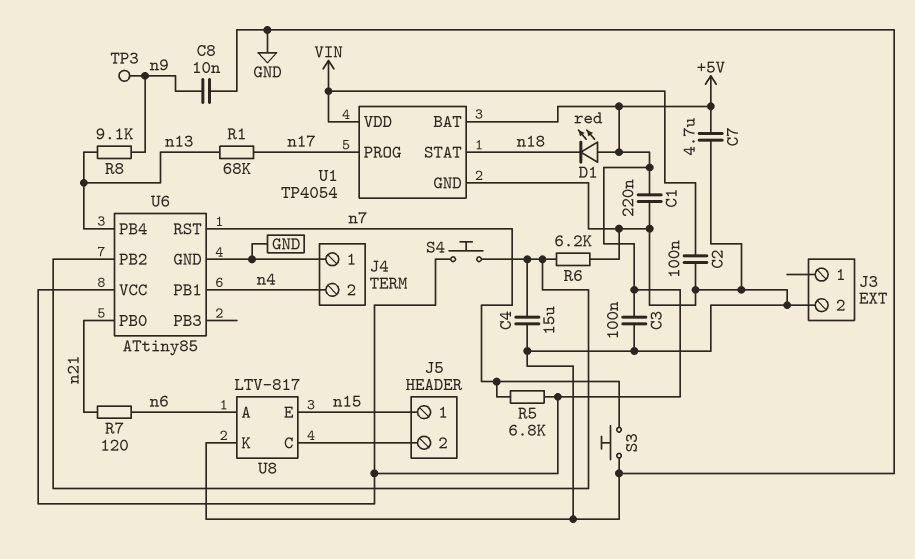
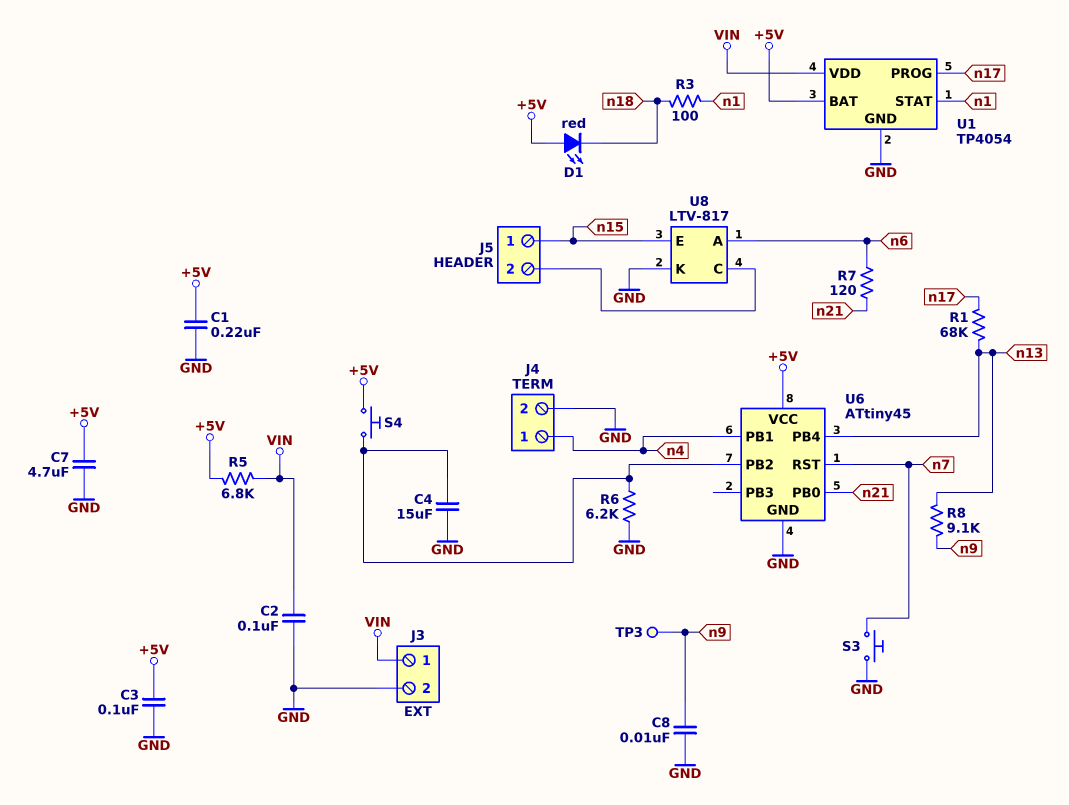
J3 pin 1: none -> VIN
J4 pin 1: GND -> n4
J4 pin 2: n4 -> GND
R3: none -> 100 (n1, n18)
R5: 6.8k (+5V, n7) -> 6.8k (+5V, VIN)
U1 pin STAT: n18 -> n1
U6: ATtiny85 -> ATtiny45

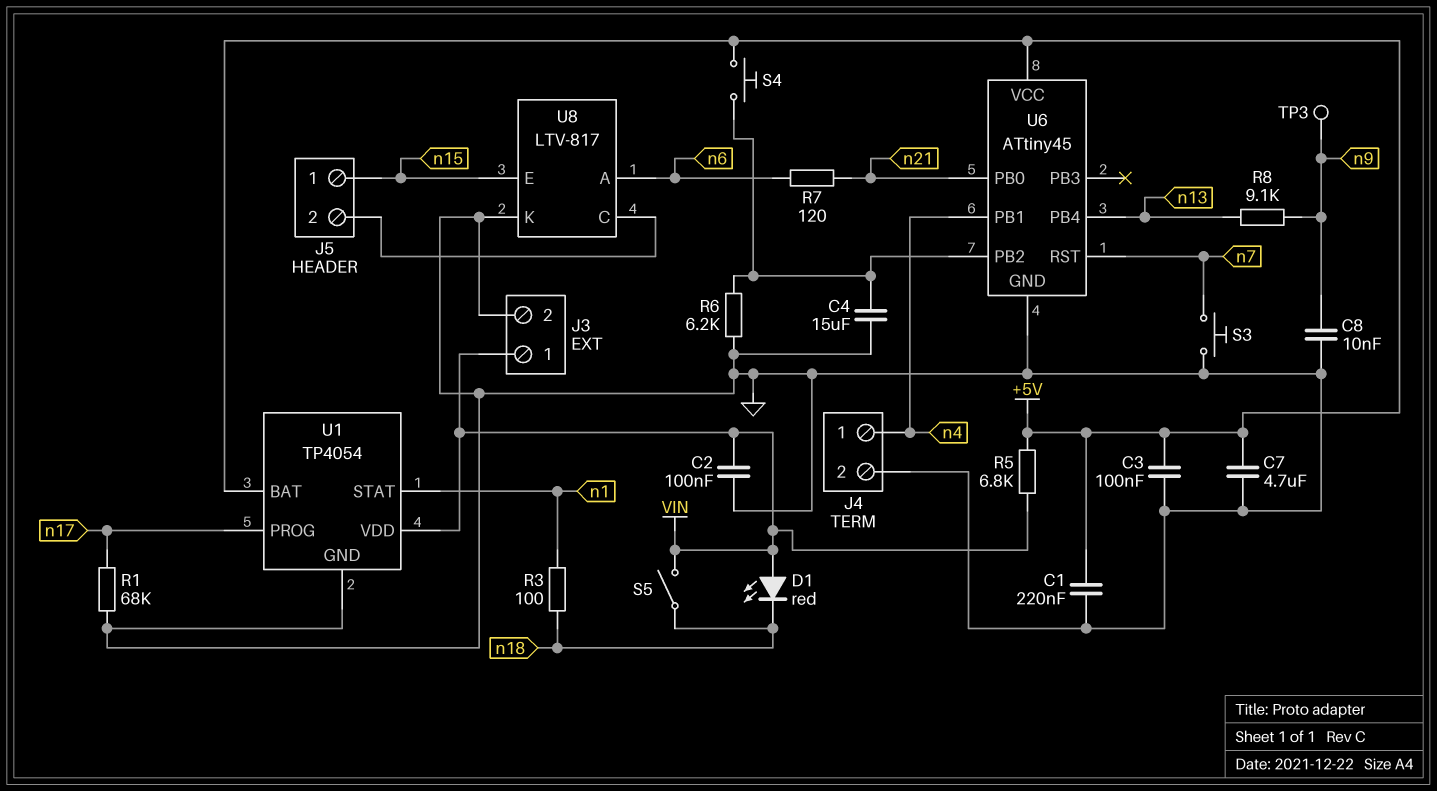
D1: LED red (A +5V, K n18) -> LED red (A VIN, K n18)
R1: 68k (n13, n17) -> 68k (GND, n17)
S5: none -> switch (VIN, n18)

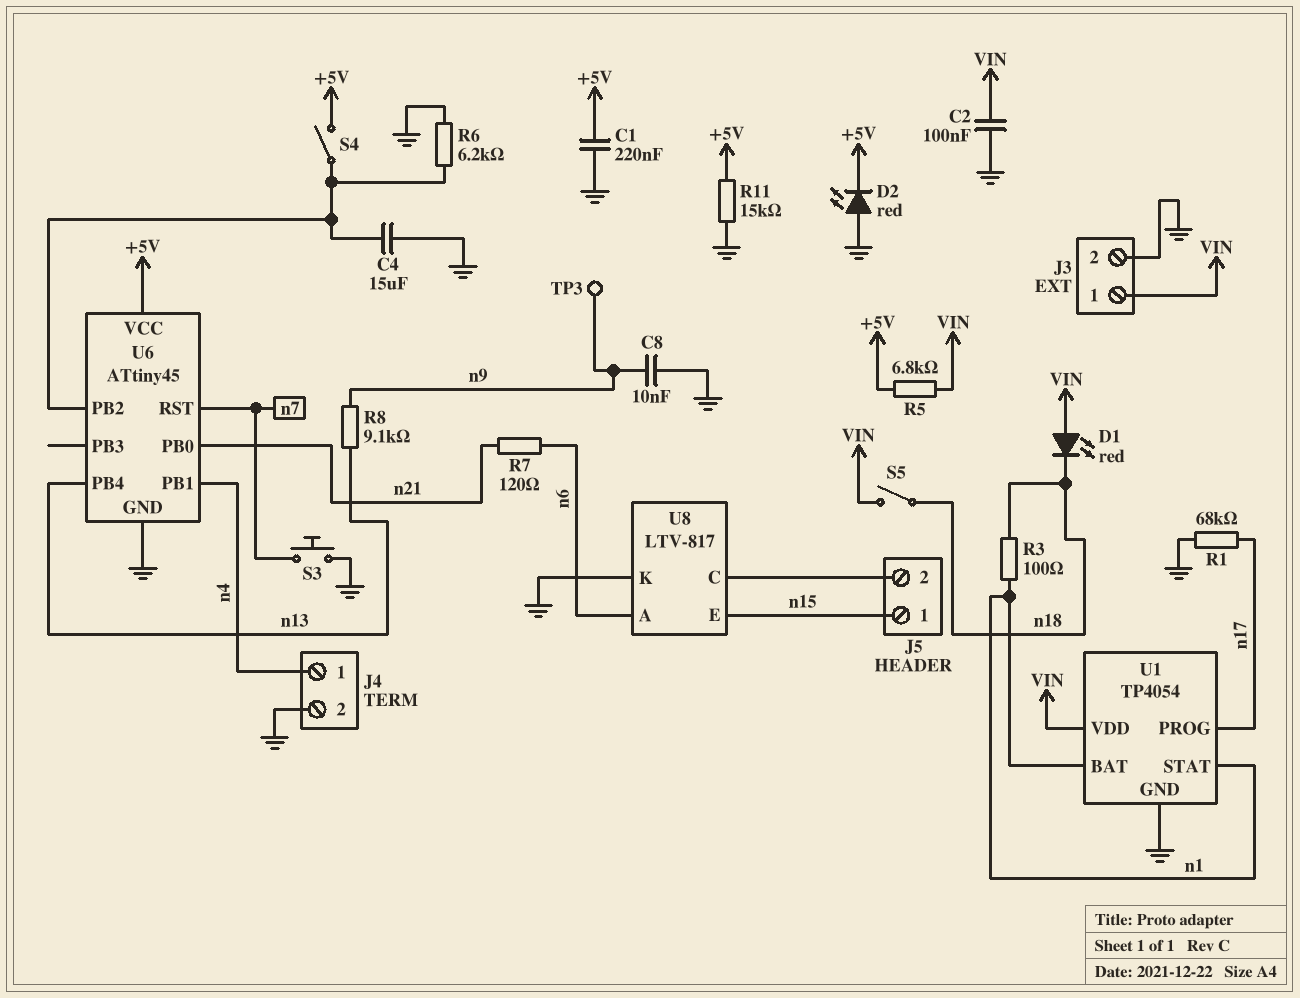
C3: 100nF (+5V, GND) -> none
C7: 4.7uF (+5V, GND) -> none
D2: none -> LED red (A GND, K +5V)
R11: none -> 15k (+5V, GND)
S4: button (+5V, U6/PB2) -> switch (+5V, U6/PB2)
U1 pin BAT: +5V -> n1

